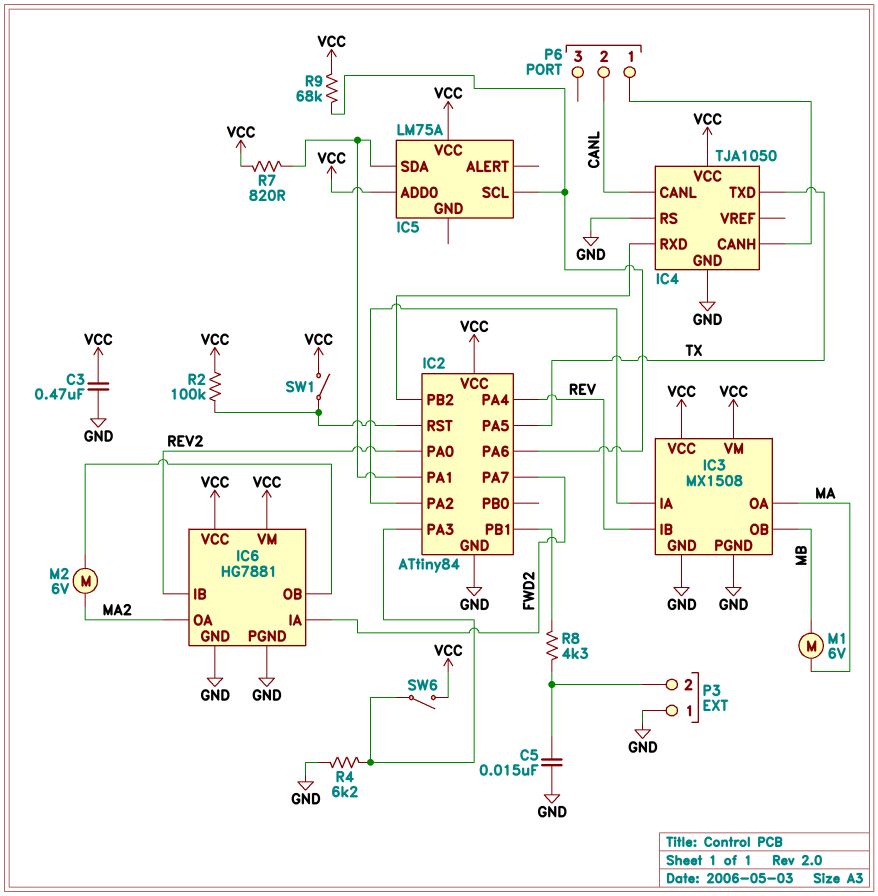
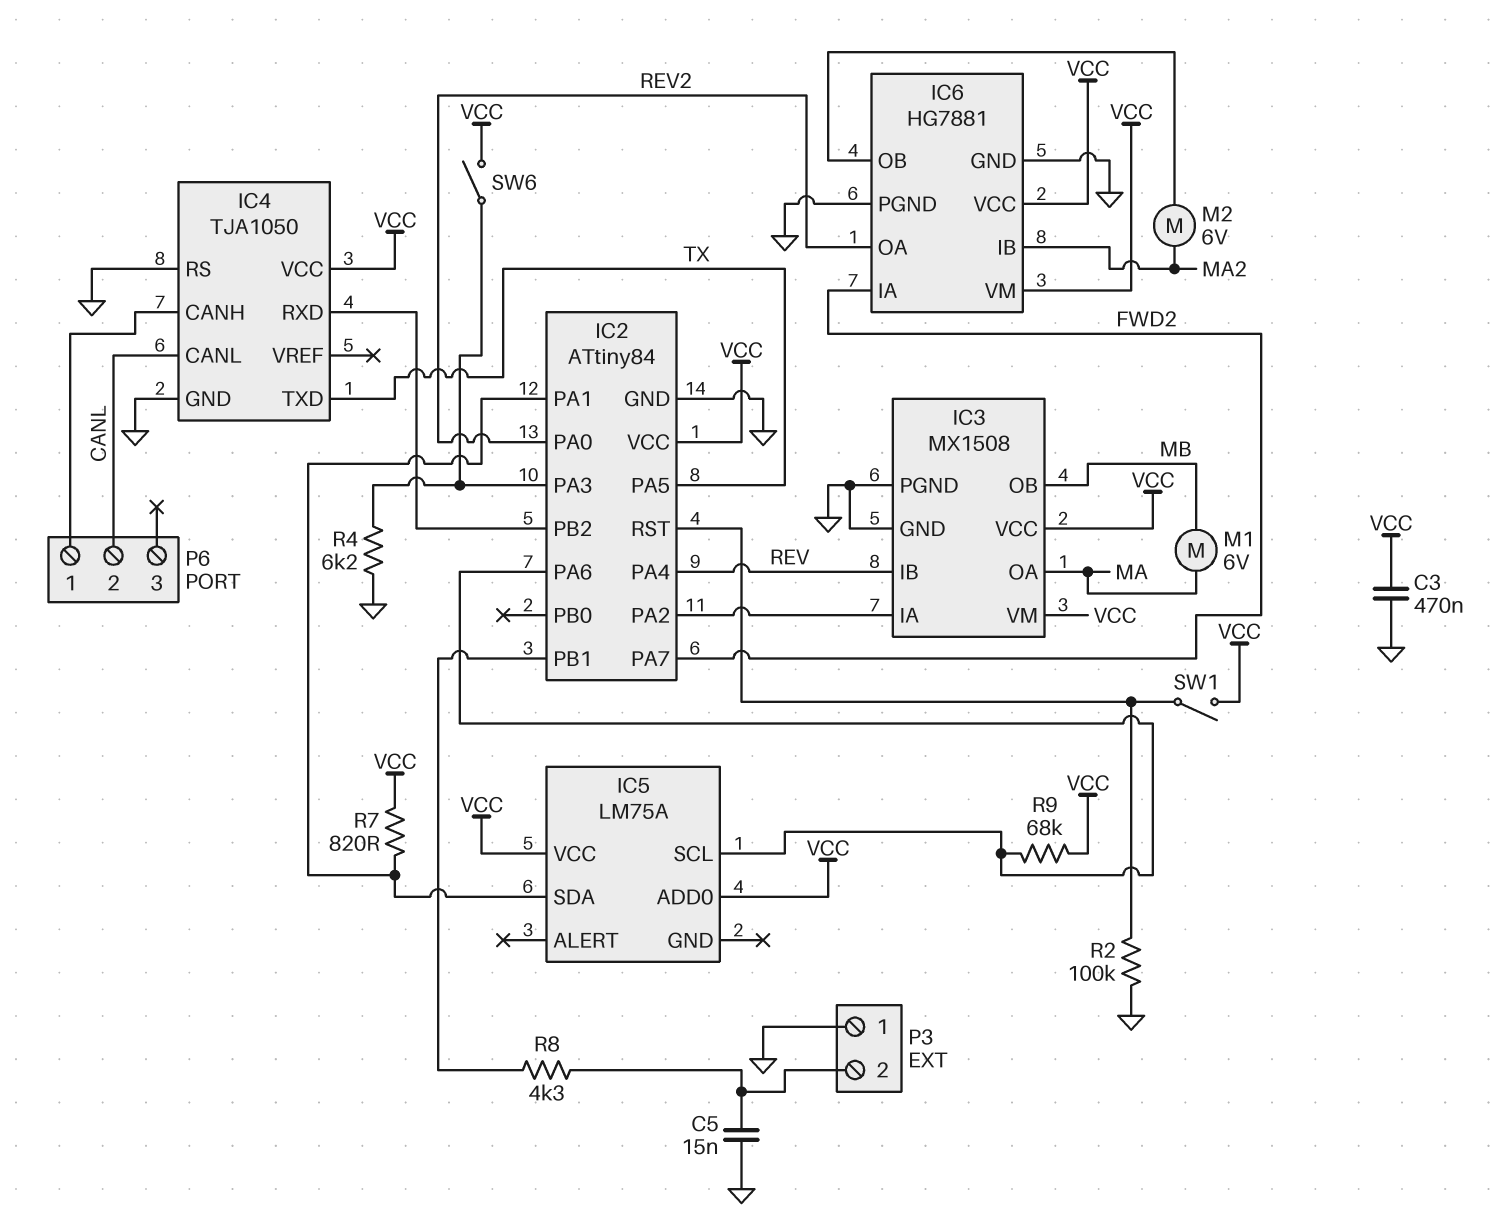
IC6 pin IB: REV2 -> MA2
IC6 pin OA: MA2 -> REV2
R2: 100k (IC2/RST, VCC) -> 100k (GND, IC2/RST)

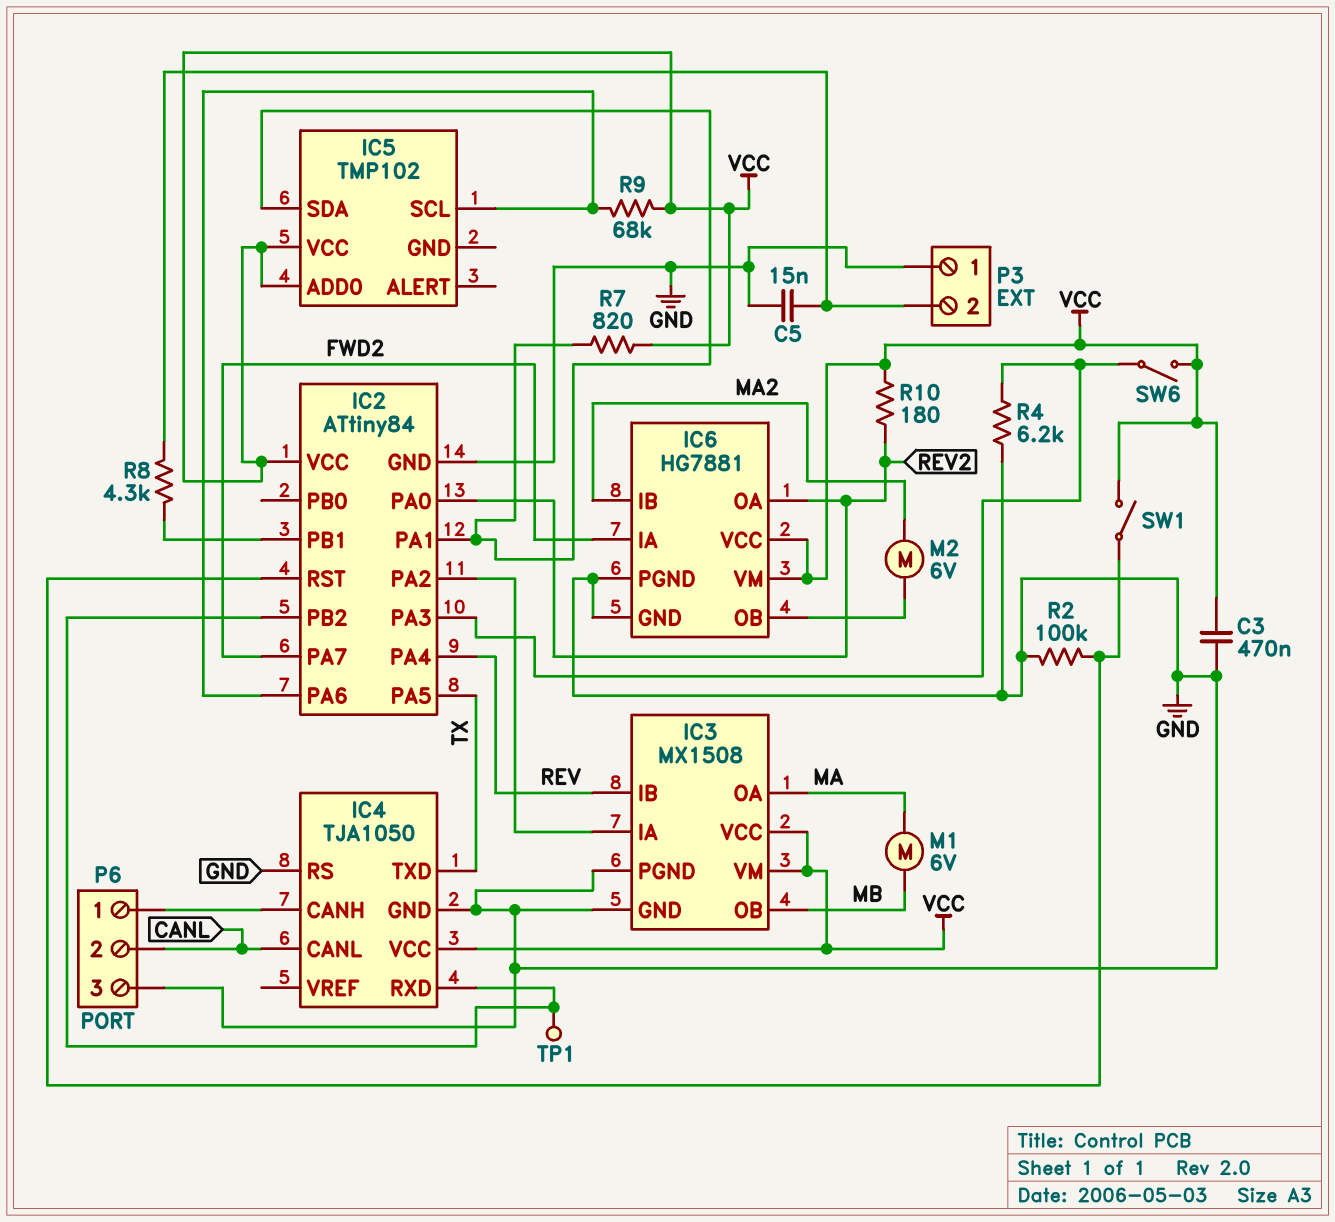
IC5: LM75A -> TMP102
P6 pin 3: none -> GND
R10: none -> 180 (REV2, VCC)
TP1: none -> test point (IC2/PB2)

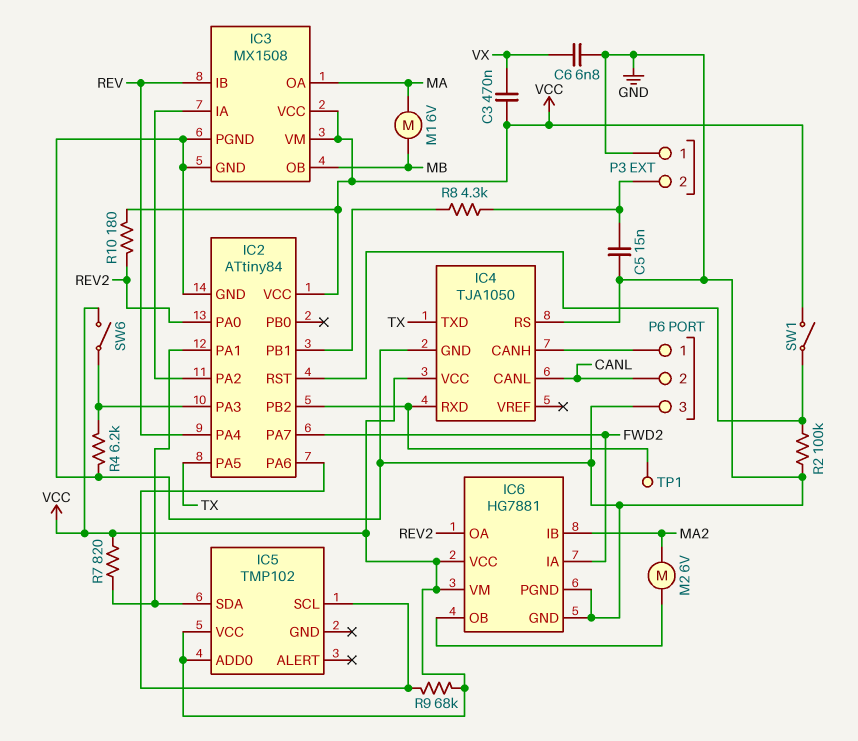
C3: 470nF (GND, VCC) -> 470nF (VCC, VX)
C6: none -> 6.8nF (GND, VX)

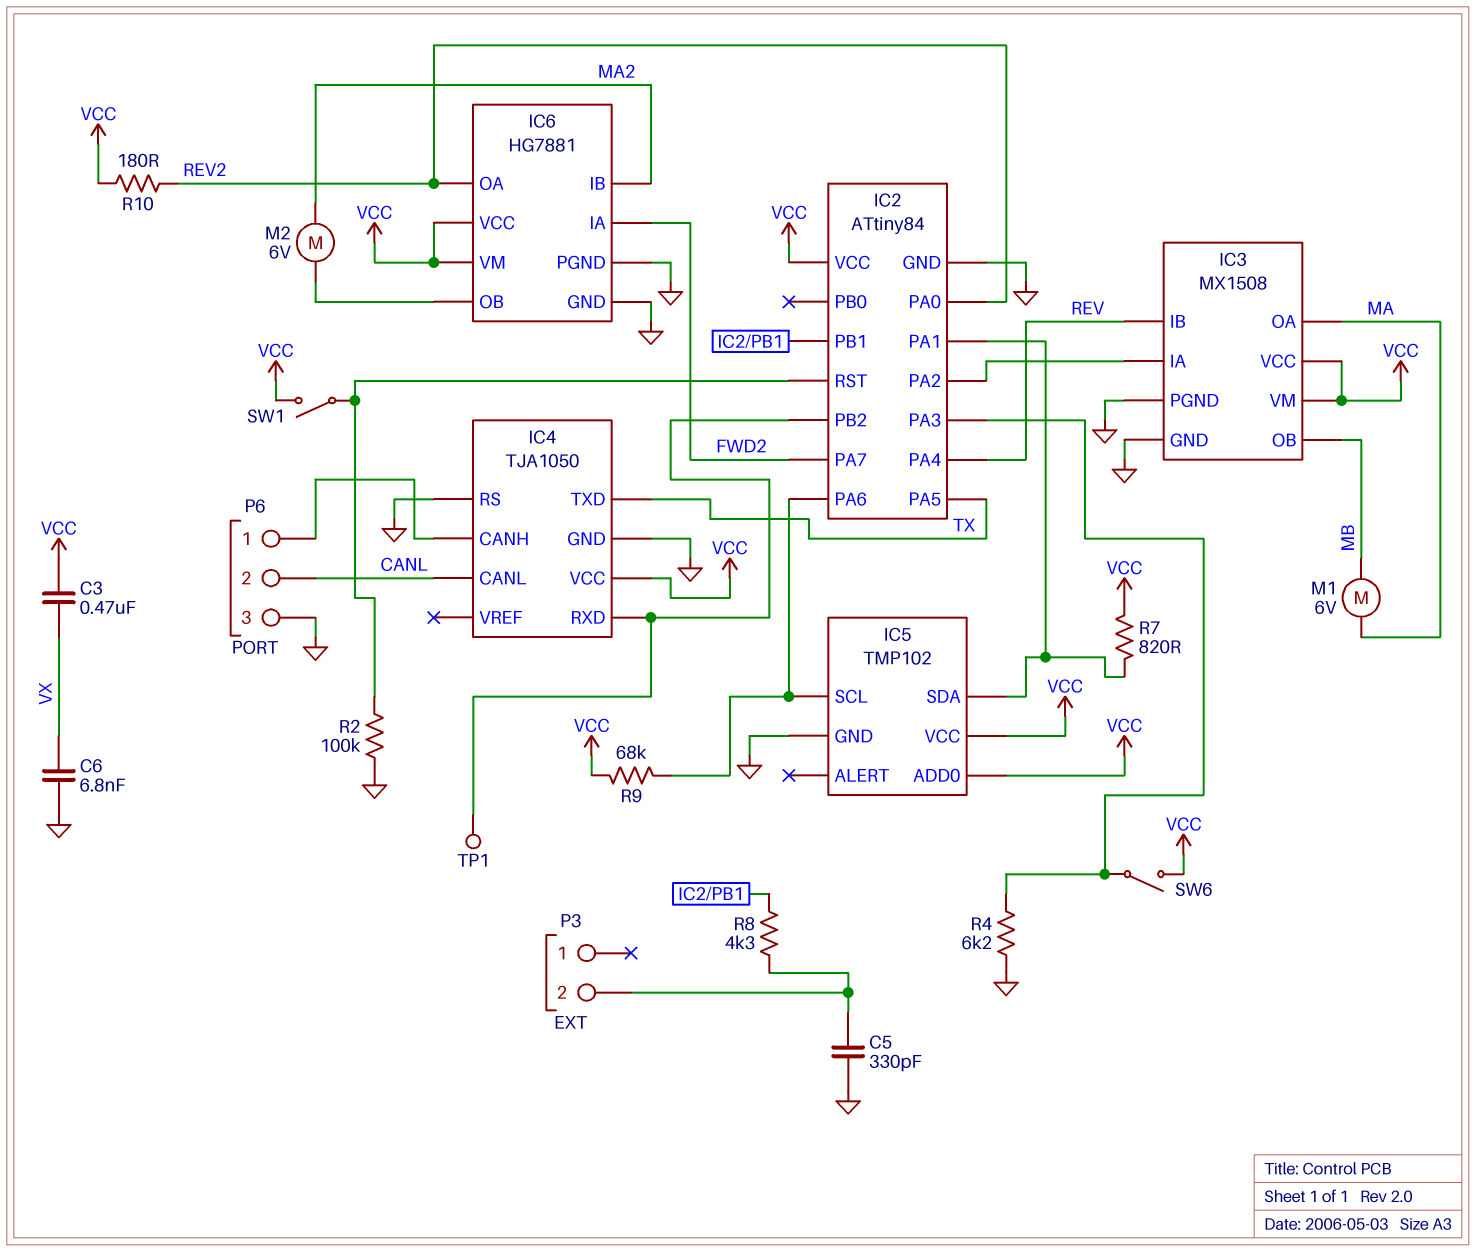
C5: 15nF (GND, P3/2) -> 330pF (GND, P3/2)
IC5 pin GND: none -> GND
P3 pin 1: GND -> none

